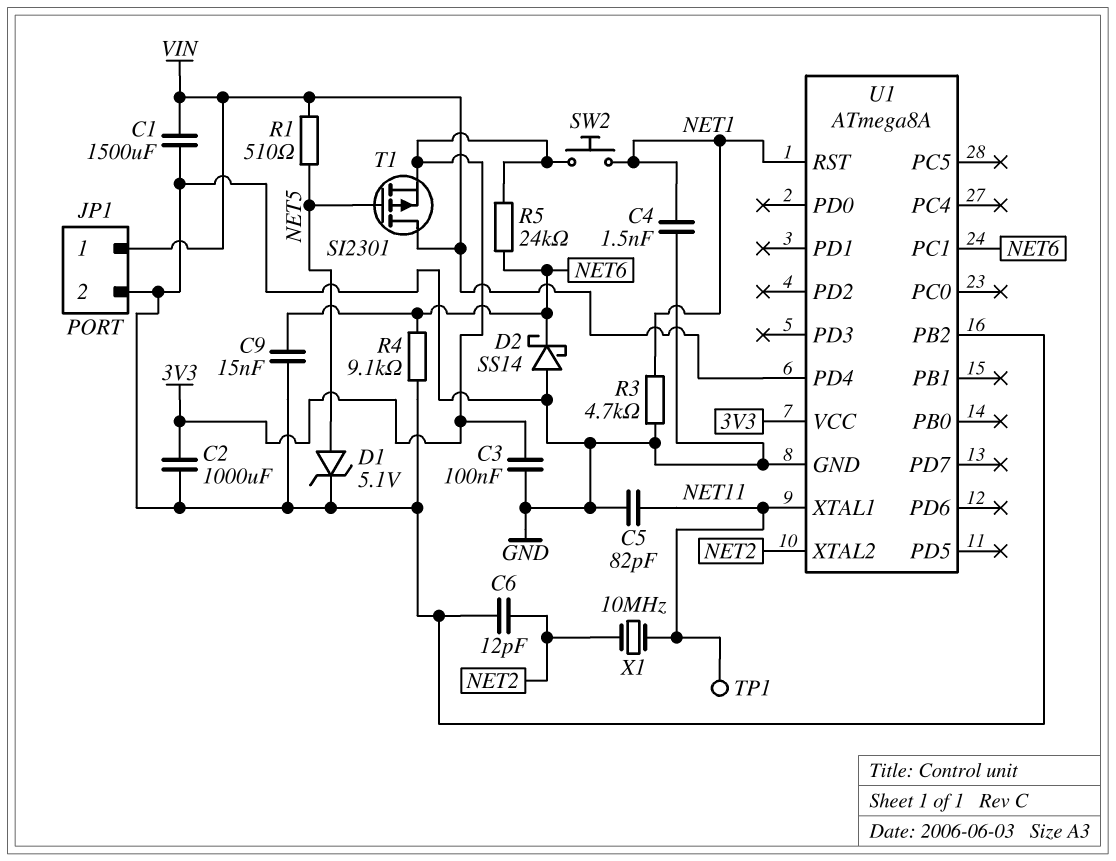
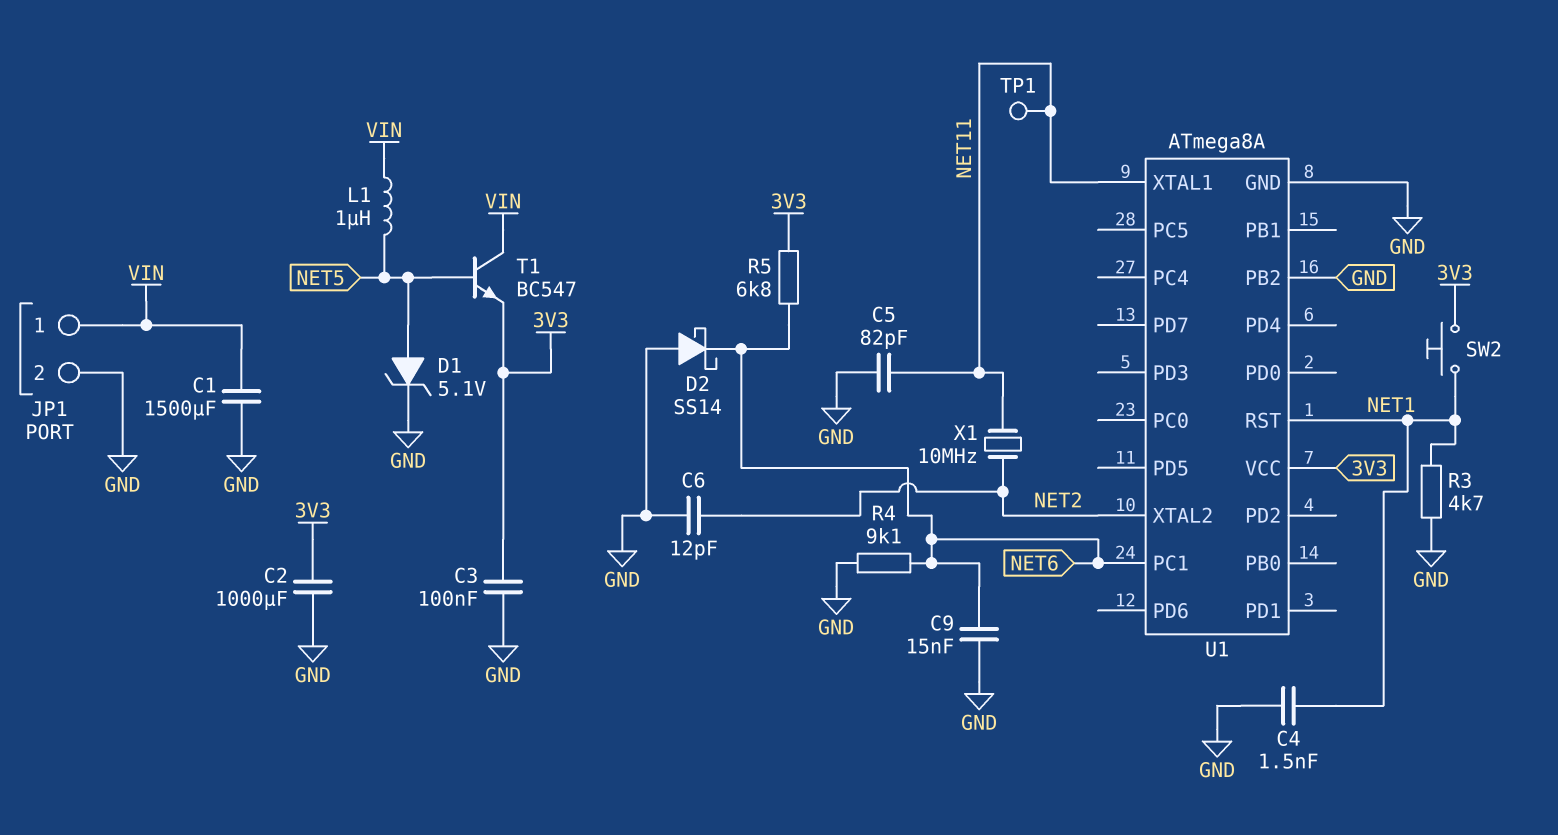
L1: none -> 1uH (NET5, VIN)
R1: 510 (NET5, VIN) -> none
R5: 24k (3V3, NET6) -> 6.8k (3V3, NET6)
T1: PMOS SI2301 (G NET5, D VIN, S 3V3) -> NPN BC547 (B NET5, C VIN, E 3V3)
U1 pin PD4: VIN -> none

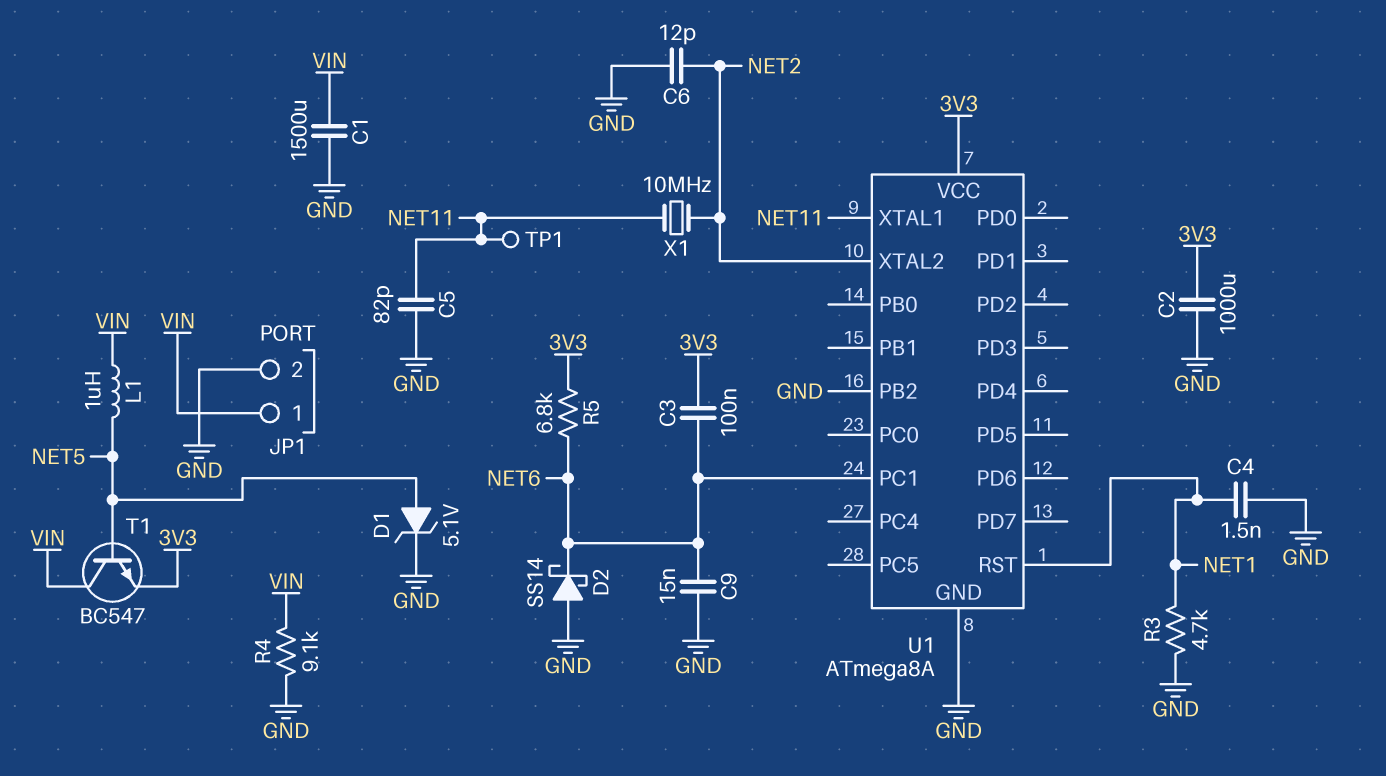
C3: 100nF (3V3, GND) -> 100nF (3V3, NET6)
R4: 9.1k (GND, NET6) -> 9.1k (GND, VIN)
SW2: button (3V3, NET1) -> none

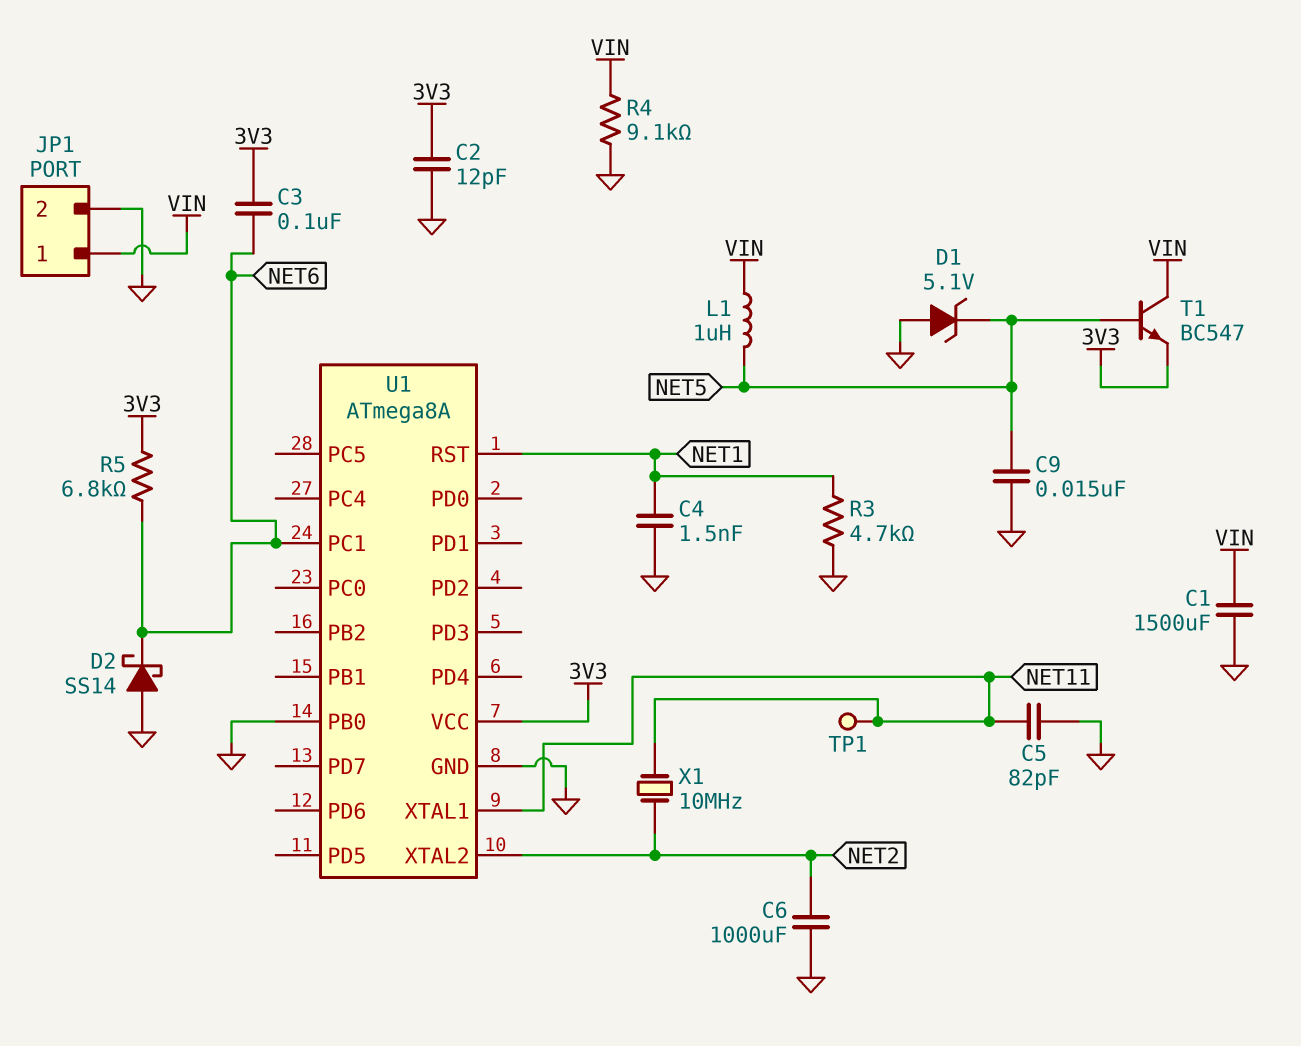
C2: 1000uF (3V3, GND) -> 12pF (3V3, GND)
C6: 12pF (GND, NET2) -> 1000uF (GND, NET2)
C9: 15nF (GND, NET6) -> 15nF (GND, NET5)
D1: zener 5.1V (A NET5, K GND) -> zener 5.1V (A GND, K NET5)
U1 pin PB0: none -> GND
U1 pin PB2: GND -> none

